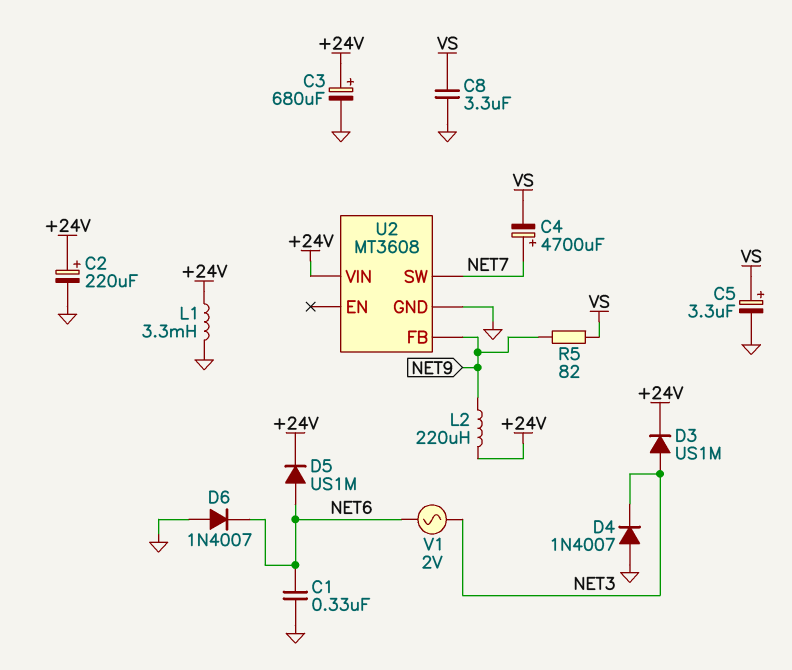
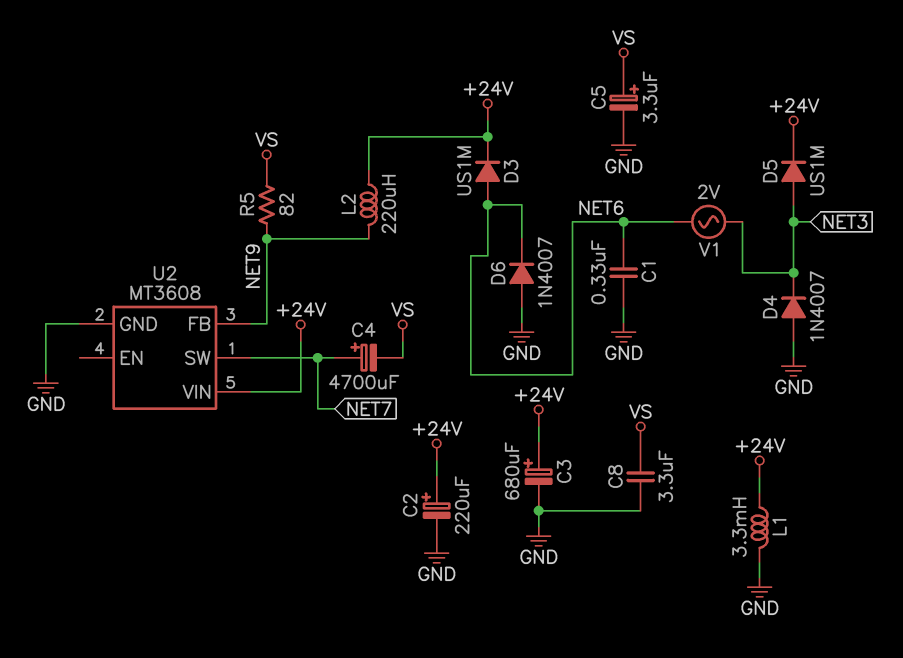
D3: diode US1M (A NET3, K +24V) -> diode US1M (A NET6, K +24V)
D5: diode US1M (A NET6, K +24V) -> diode US1M (A NET3, K +24V)

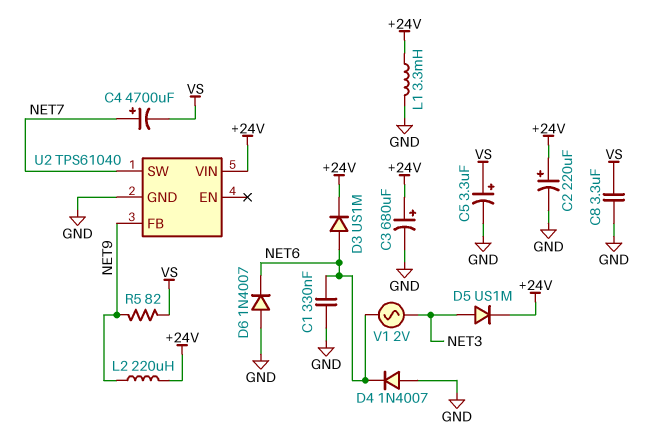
D4: diode 1N4007 (A GND, K NET3) -> diode 1N4007 (A GND, K NET6)
U2: MT3608 -> TPS61040

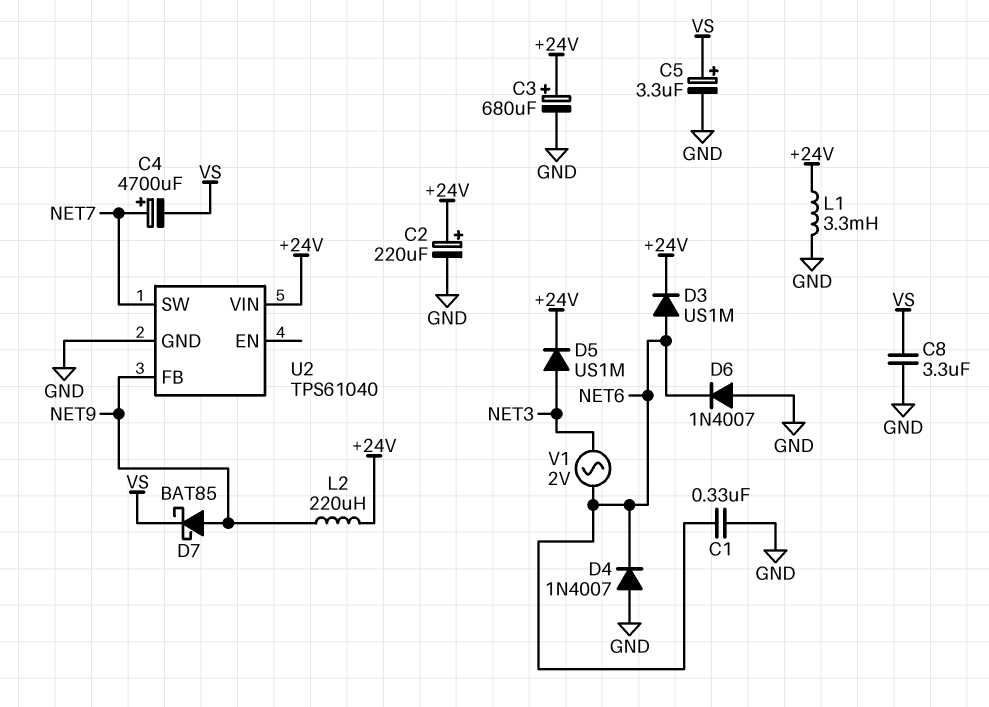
D7: none -> schottky BAT85 (A NET9, K VS)
R5: 82 (NET9, VS) -> none

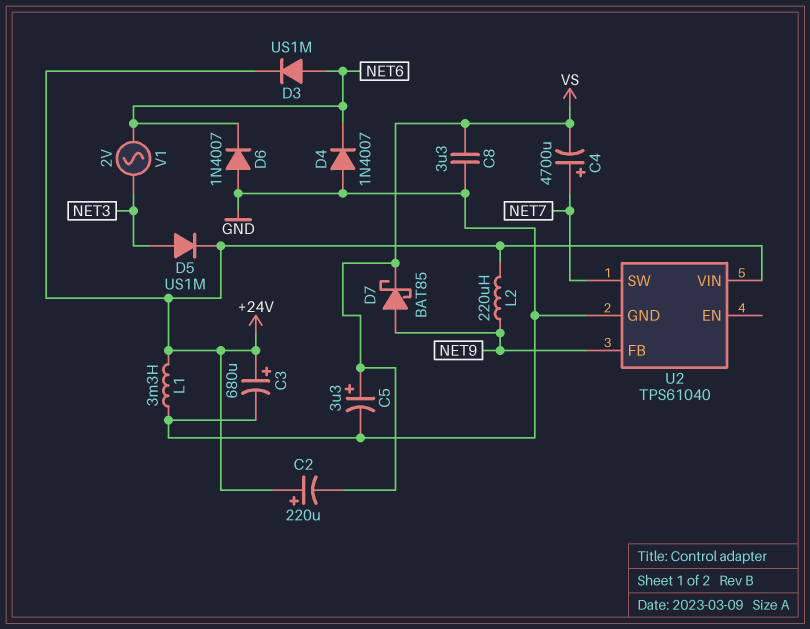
C1: 330nF (GND, NET6) -> none
C2: 220uF (plus +24V, minus GND) -> 220uF (plus +24V, minus VS)

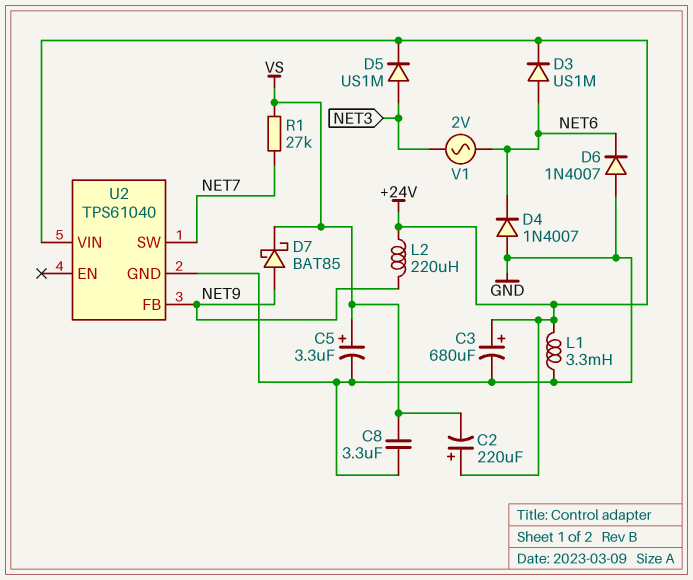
C4: 4700uF (plus NET7, minus VS) -> none
R1: none -> 27k (NET7, VS)

